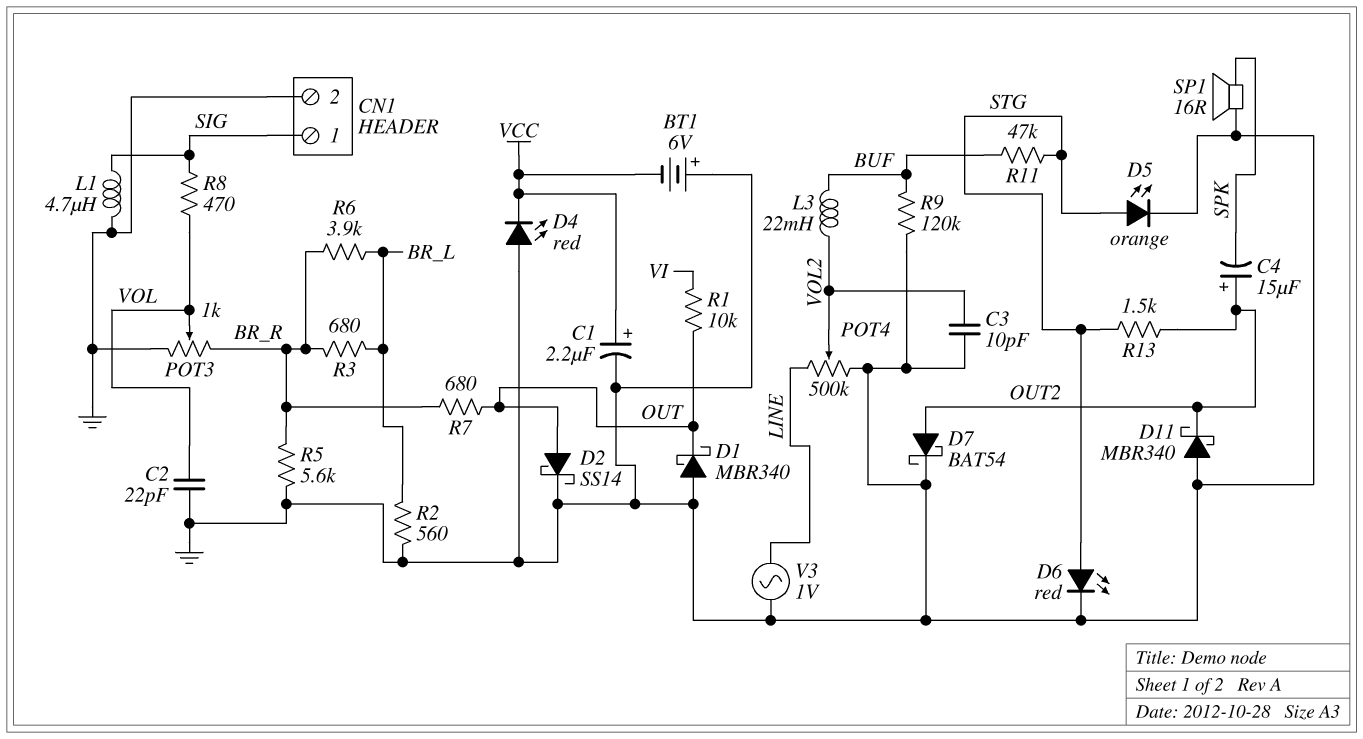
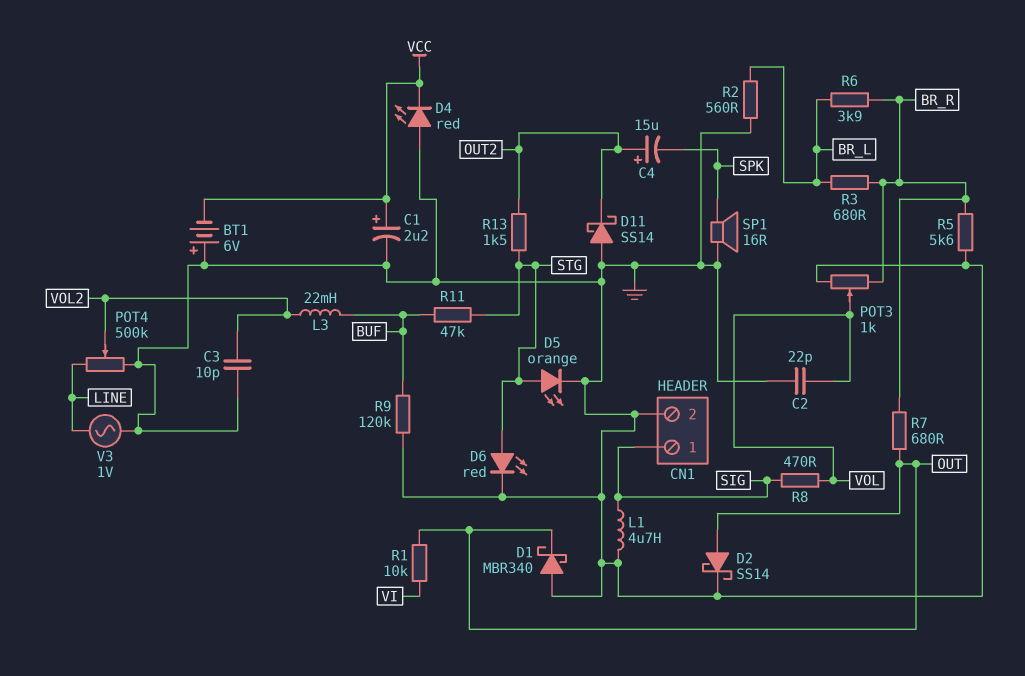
D7: schottky BAT54 (A OUT2, K GND) -> none
D11: schottky MBR340 (A GND, K OUT2) -> schottky SS14 (A GND, K OUT2)

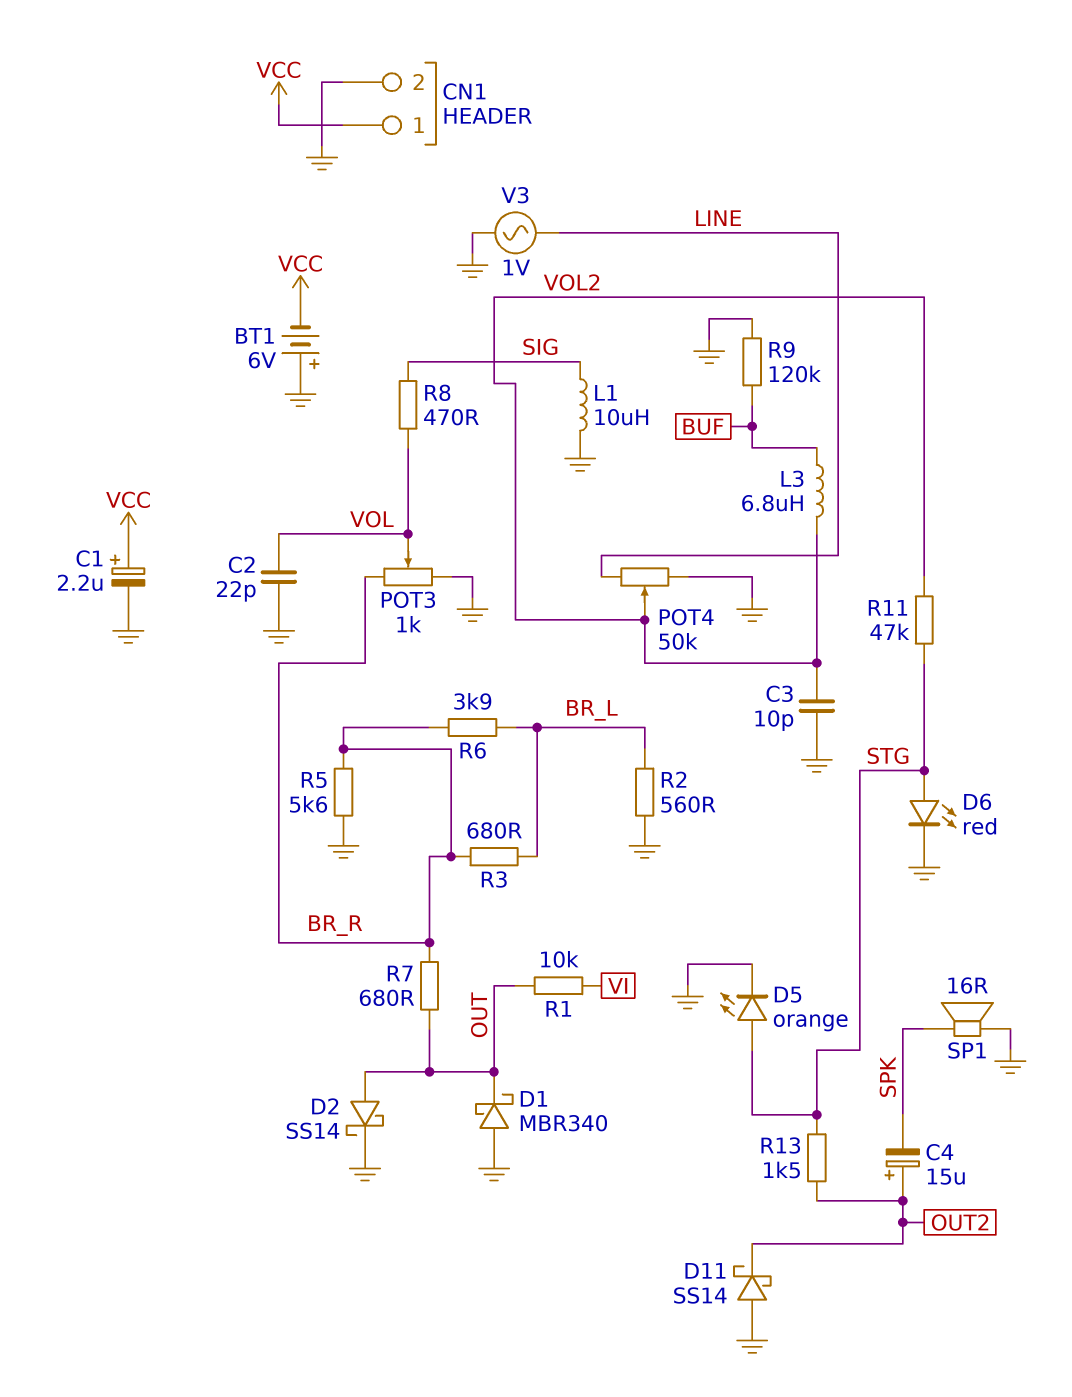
CN1 pin 1: SIG -> VCC
D4: LED red (A GND, K VCC) -> none
L1: 4.7uH (GND, SIG) -> 10uH (GND, SIG)
L3: 22mH (BUF, VOL2) -> 6.8uH (BUF, VOL2)
POT4: 500k (GND, LINE, wiper VOL2) -> 50k (GND, LINE, wiper VOL2)
R11: 47k (BUF, STG) -> 47k (STG, VOL2)

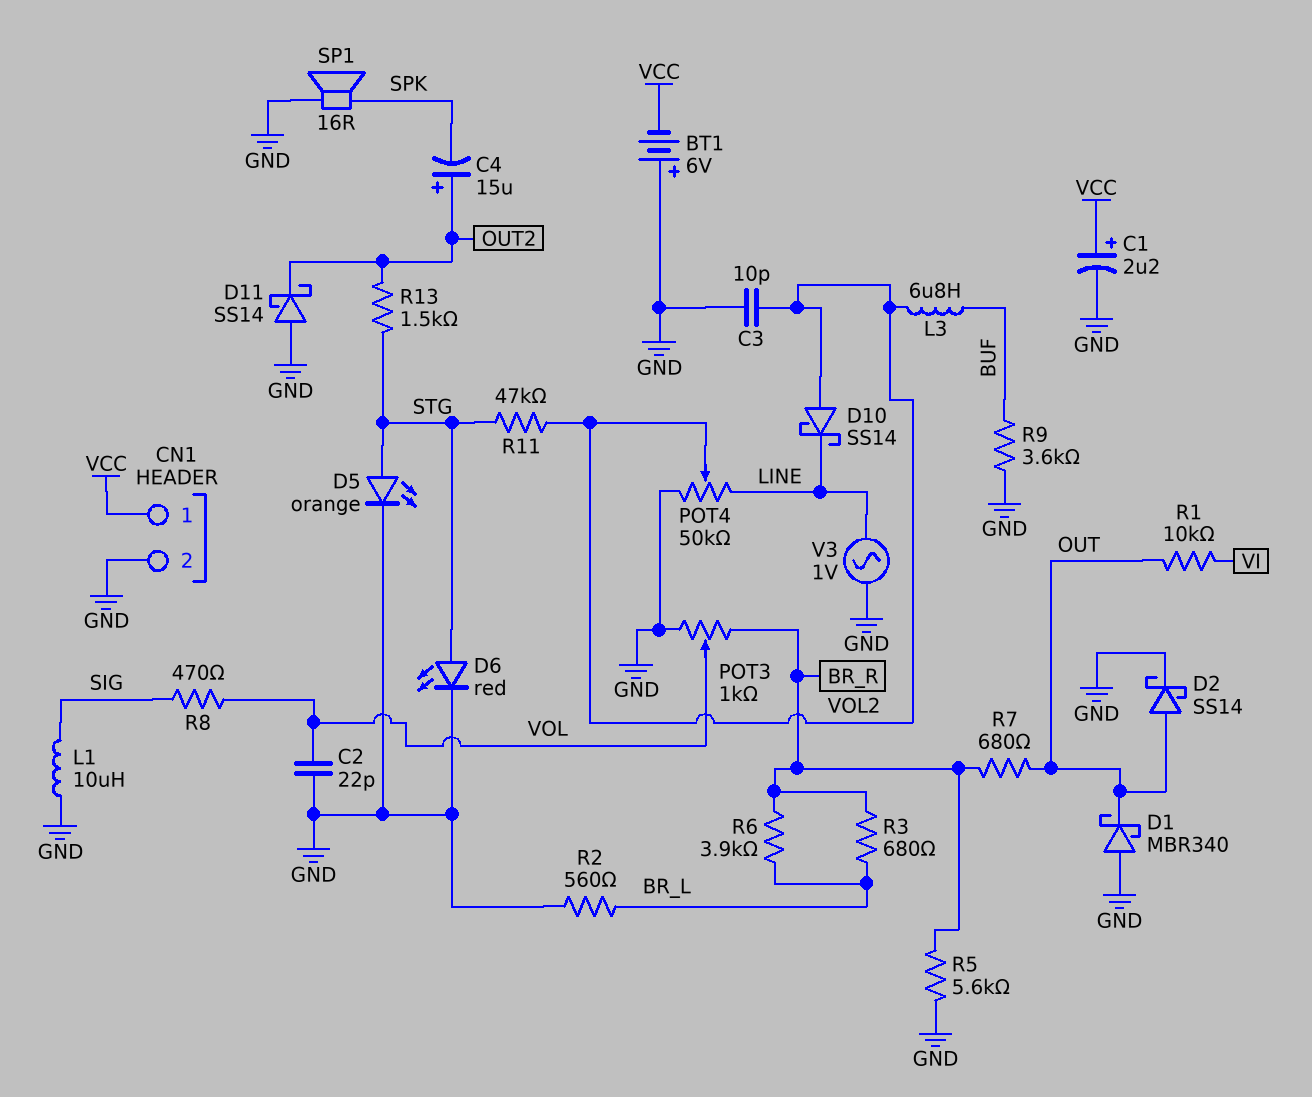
D10: none -> schottky SS14 (A VOL2, K LINE)
R9: 120k (BUF, GND) -> 3.6k (BUF, GND)

